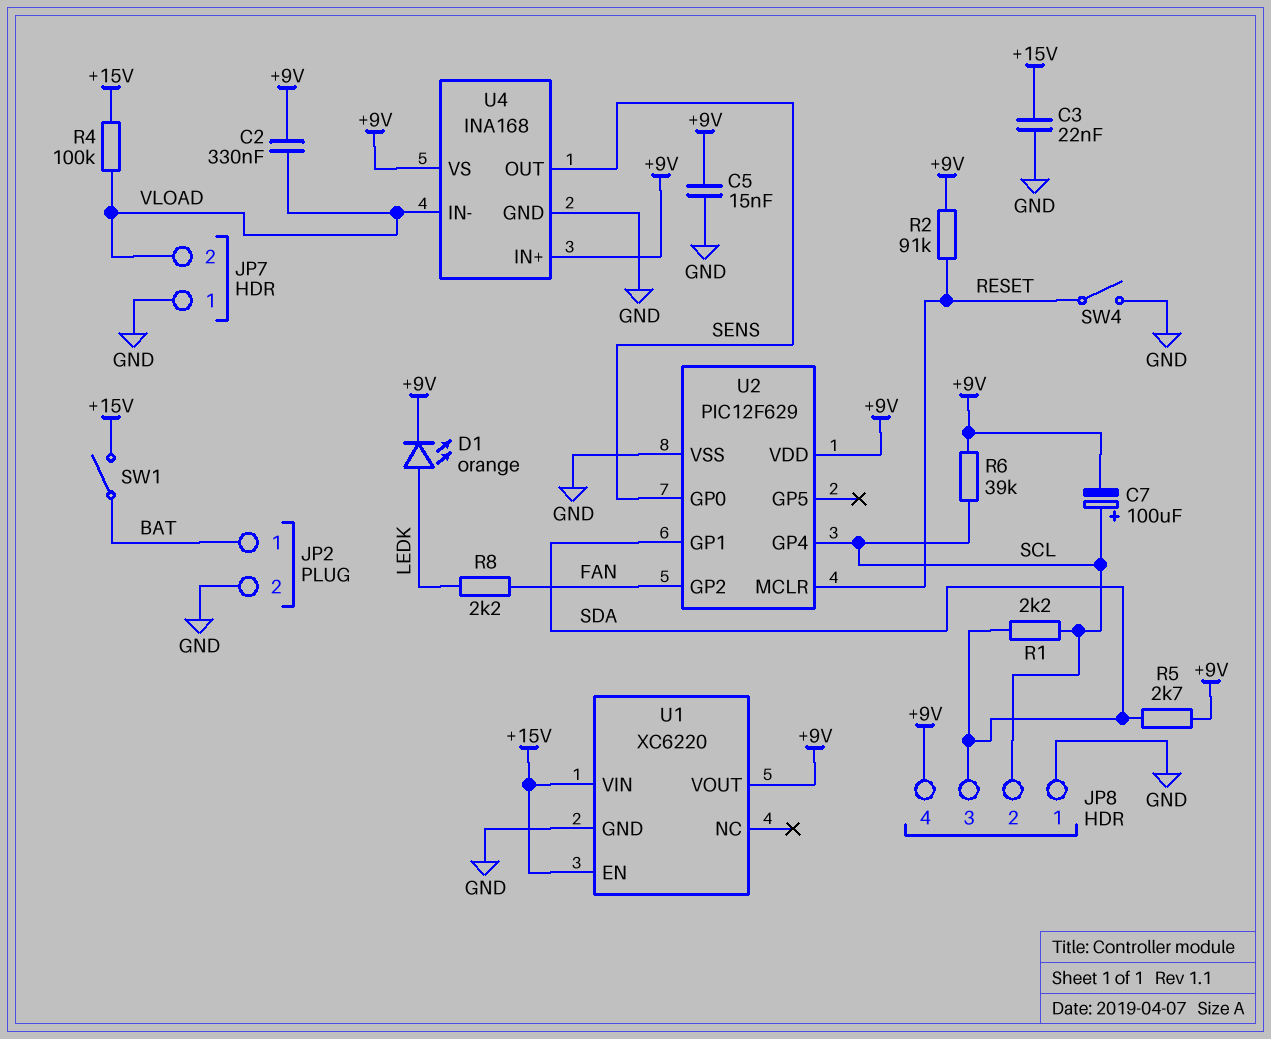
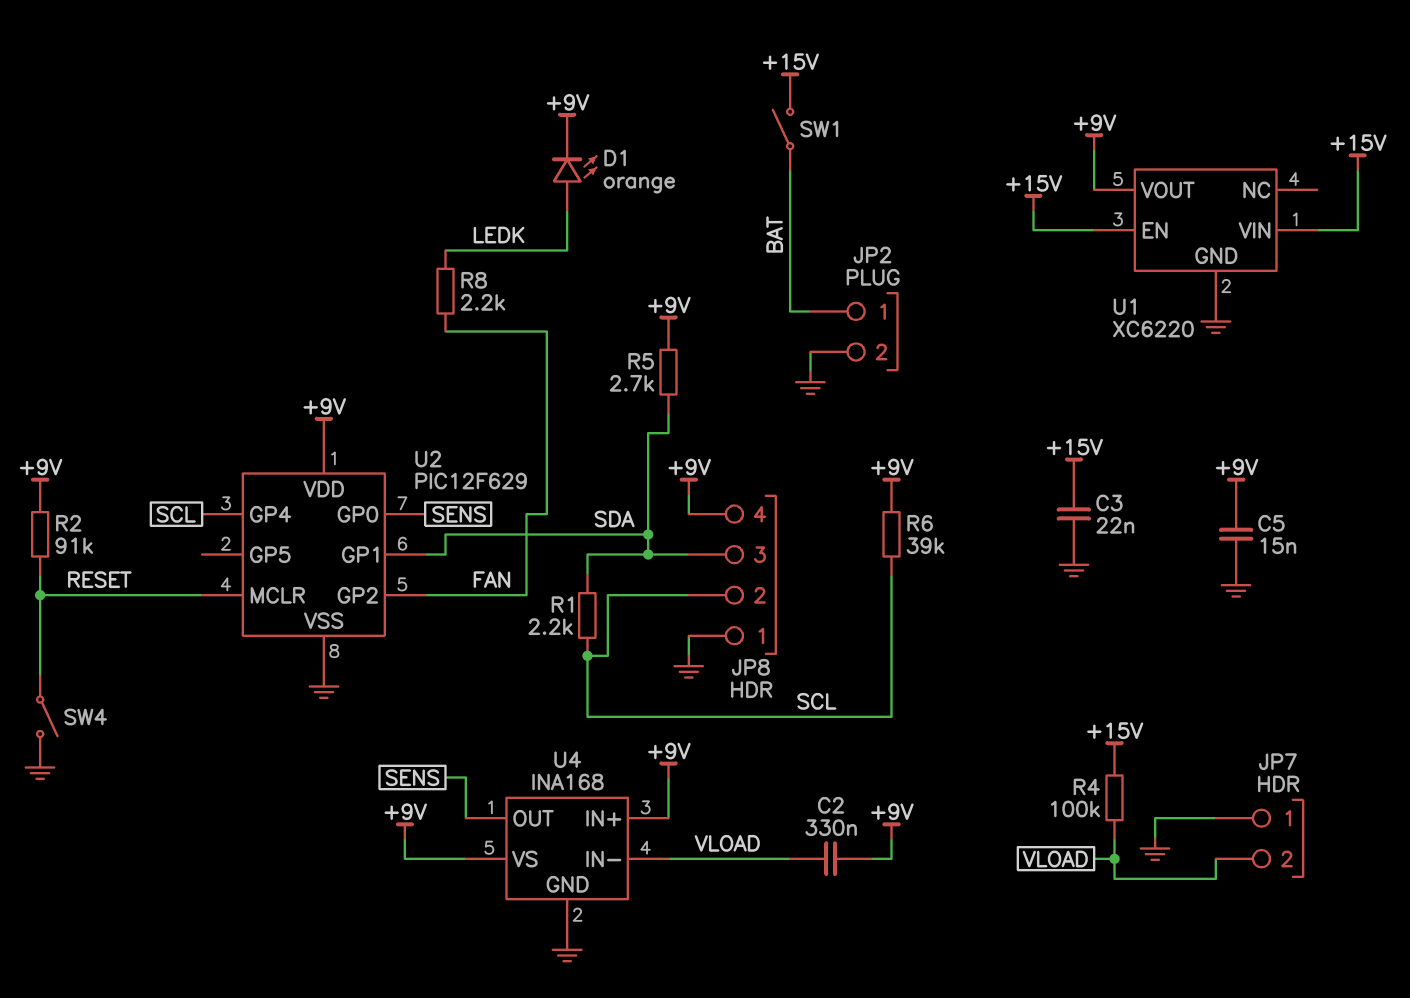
C7: 100uF (plus SCL, minus +9V) -> none

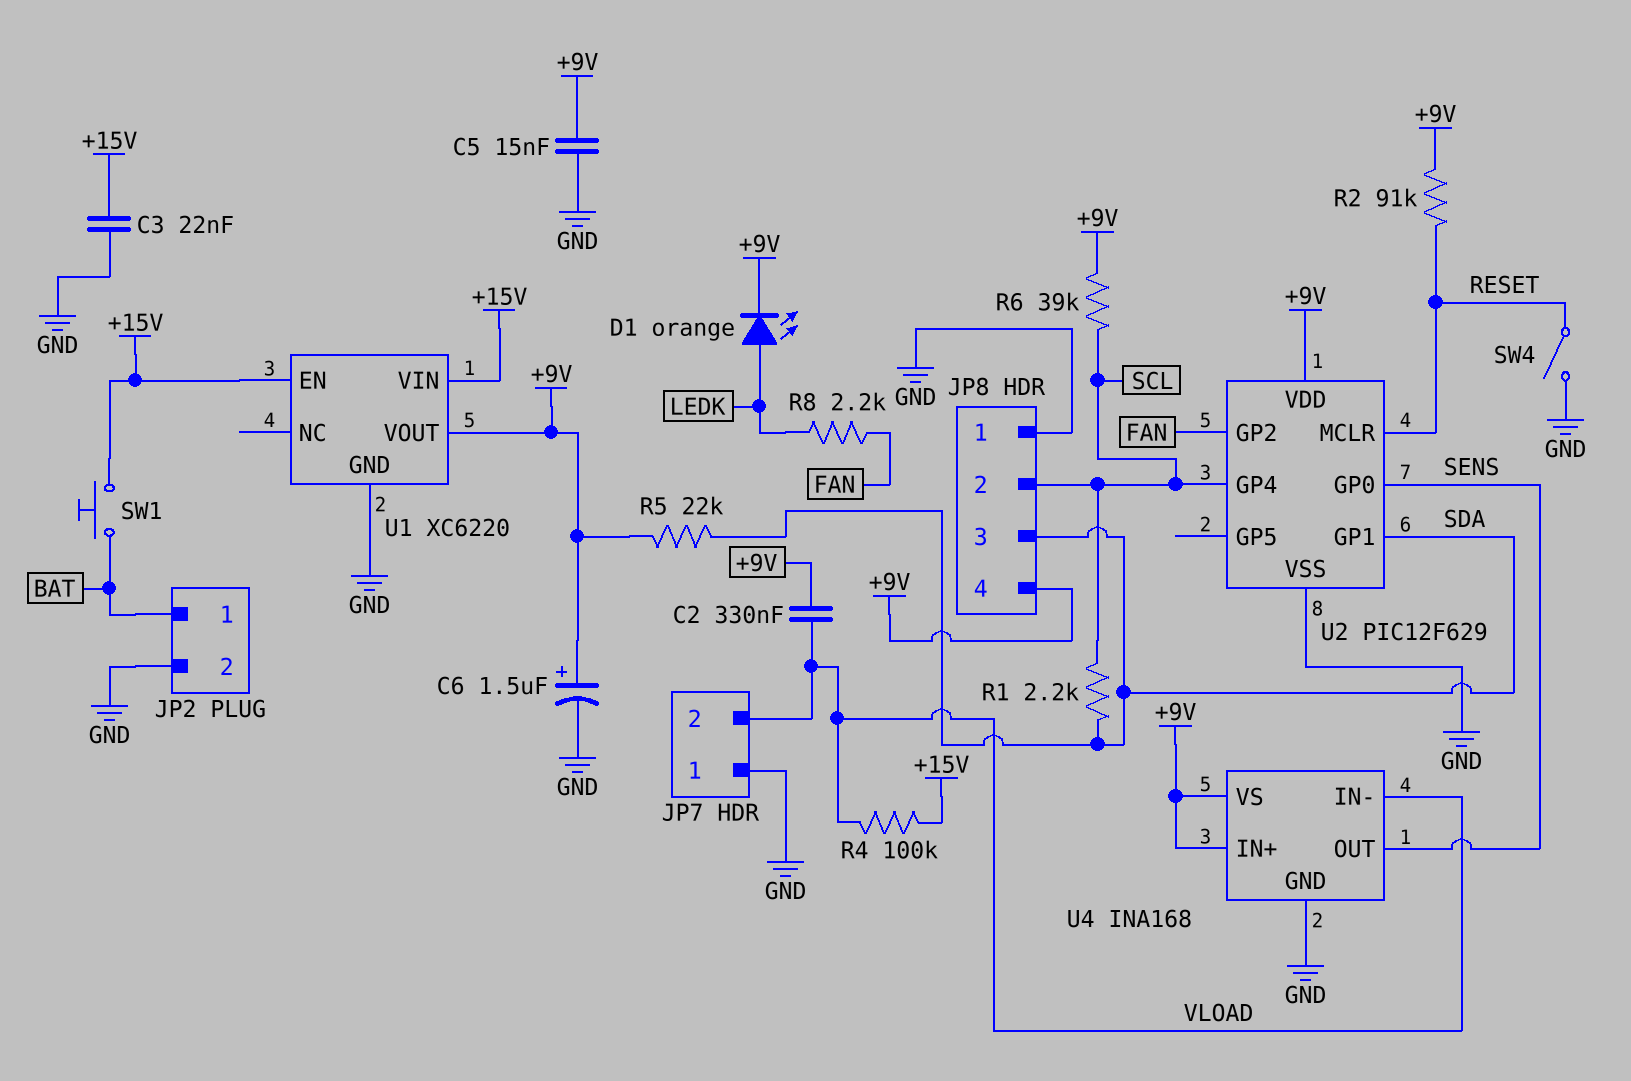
C6: none -> 1.5uF (plus +9V, minus GND)
R5: 2.7k (+9V, SDA) -> 22k (+9V, SDA)
SW1: switch (+15V, BAT) -> button (+15V, BAT)

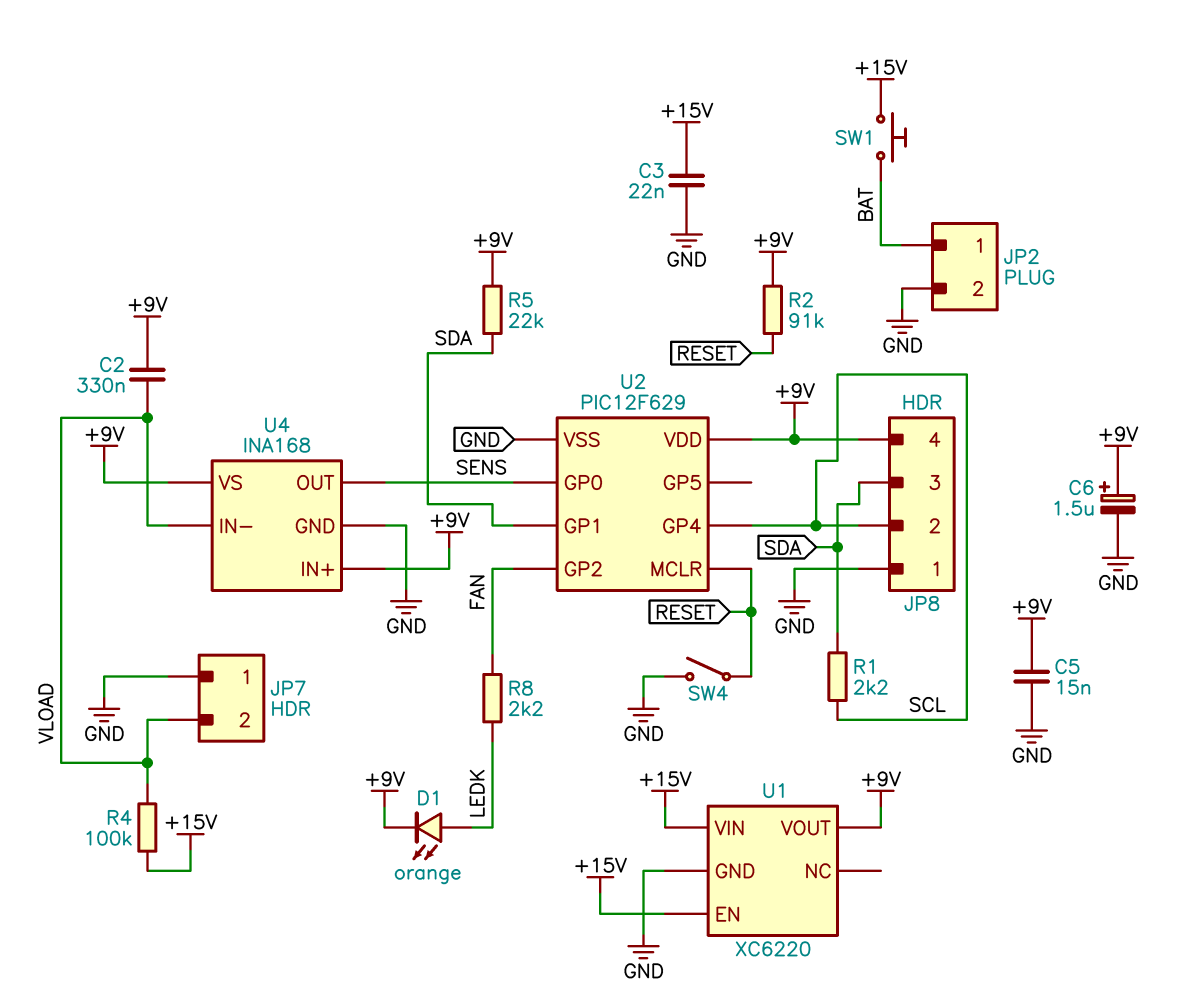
R6: 39k (+9V, SCL) -> none

